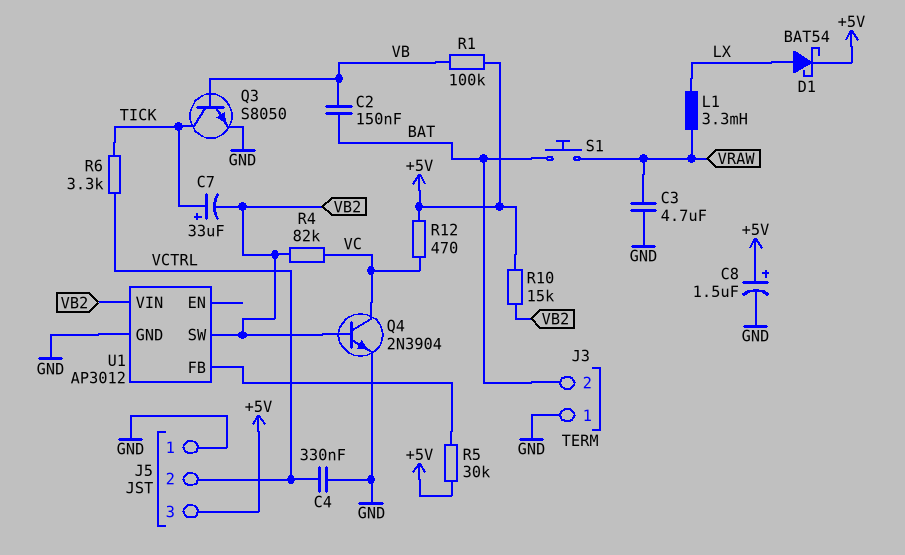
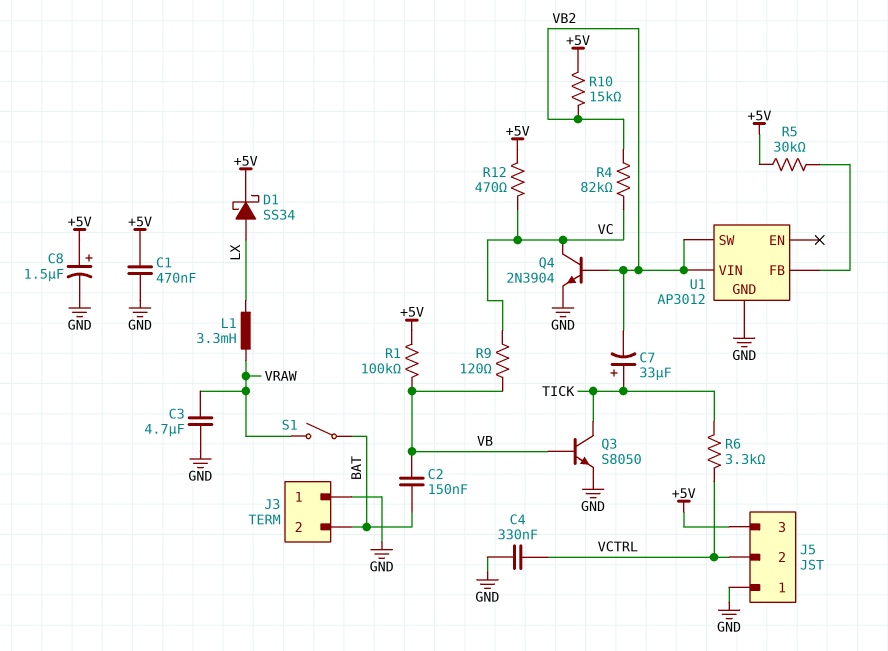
C1: none -> 470nF (+5V, GND)
D1: schottky BAT54 (A LX, K +5V) -> schottky SS34 (A LX, K +5V)
R9: none -> 120 (VB, VC)
S1: button (BAT, VRAW) -> switch (BAT, VRAW)

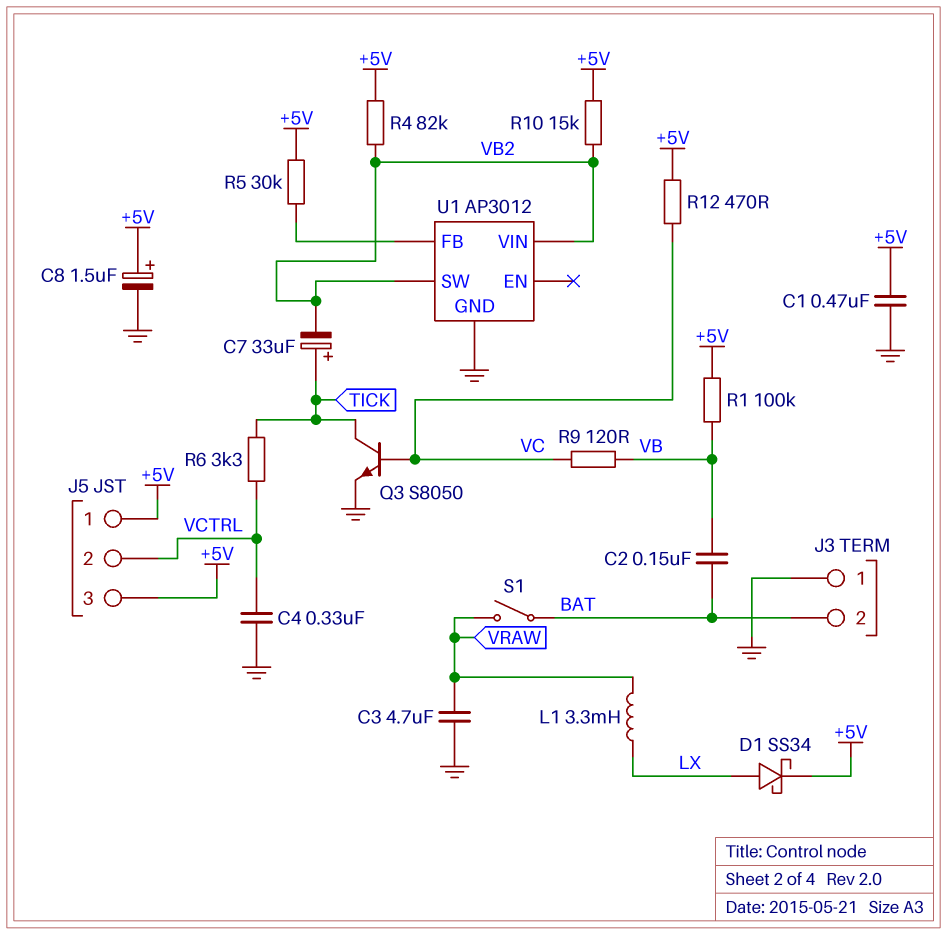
J5 pin 1: GND -> +5V
Q3: NPN S8050 (B VB, C TICK, E GND) -> NPN S8050 (B VC, C TICK, E GND)
Q4: NPN 2N3904 (B VB2, C VC, E GND) -> none
R4: 82k (VB2, VC) -> 82k (+5V, VB2)

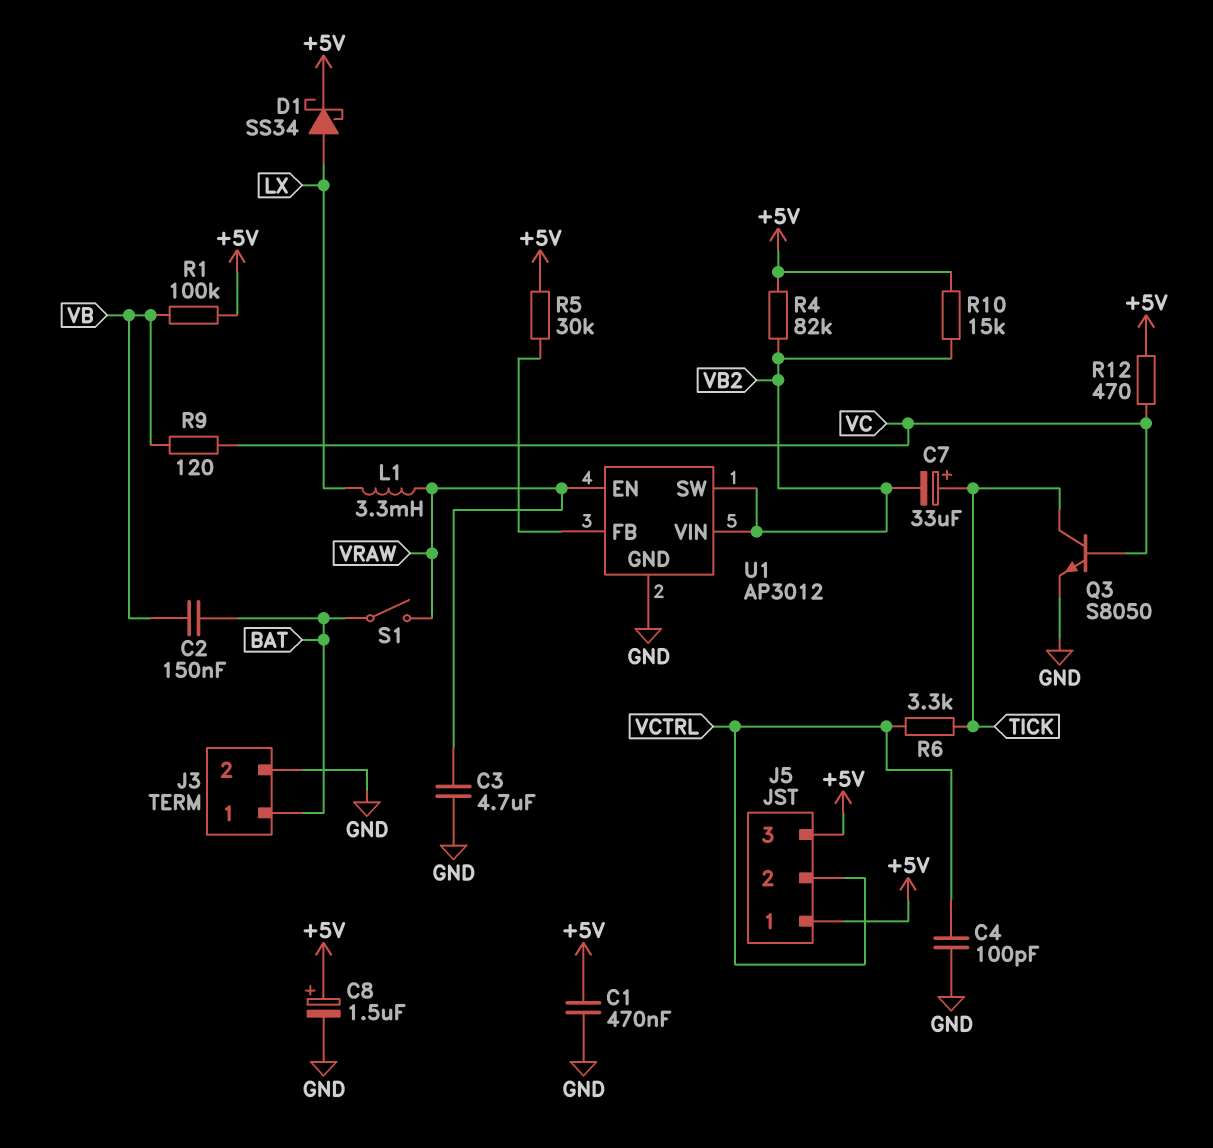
C4: 330nF (GND, VCTRL) -> 100pF (GND, VCTRL)
J3 pin 1: GND -> BAT
J3 pin 2: BAT -> GND
U1 pin EN: none -> VRAW

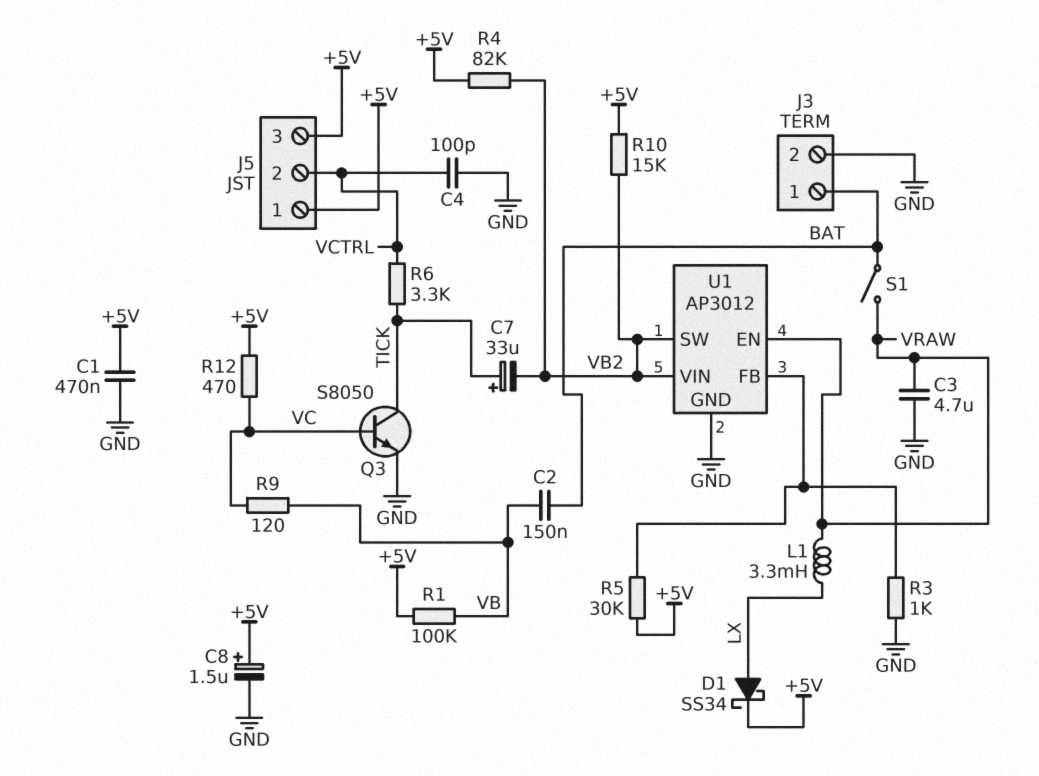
R3: none -> 1k (GND, U1/FB)

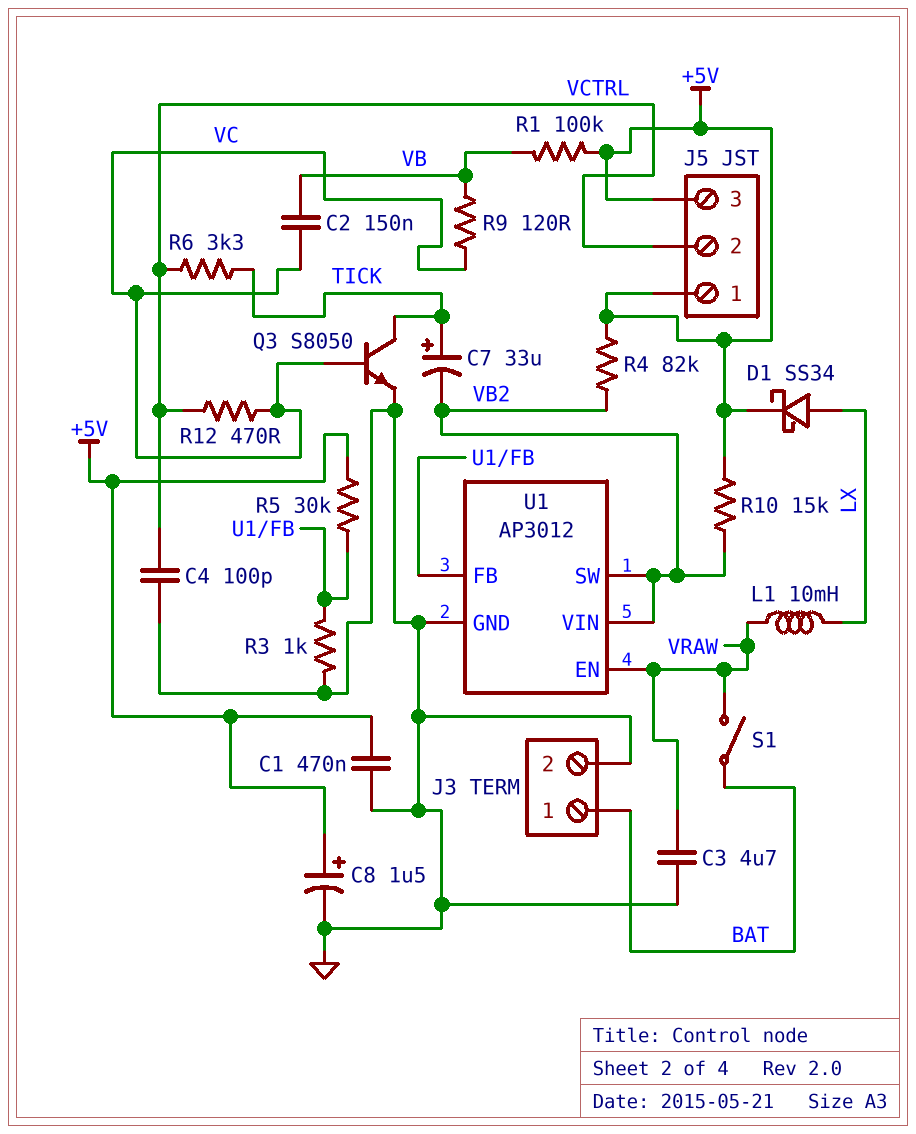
C2: 150nF (BAT, VB) -> 150nF (VB, VC)
L1: 3.3mH (LX, VRAW) -> 10mH (LX, VRAW)
R12: 470 (+5V, VC) -> 470 (VC, VCTRL)

